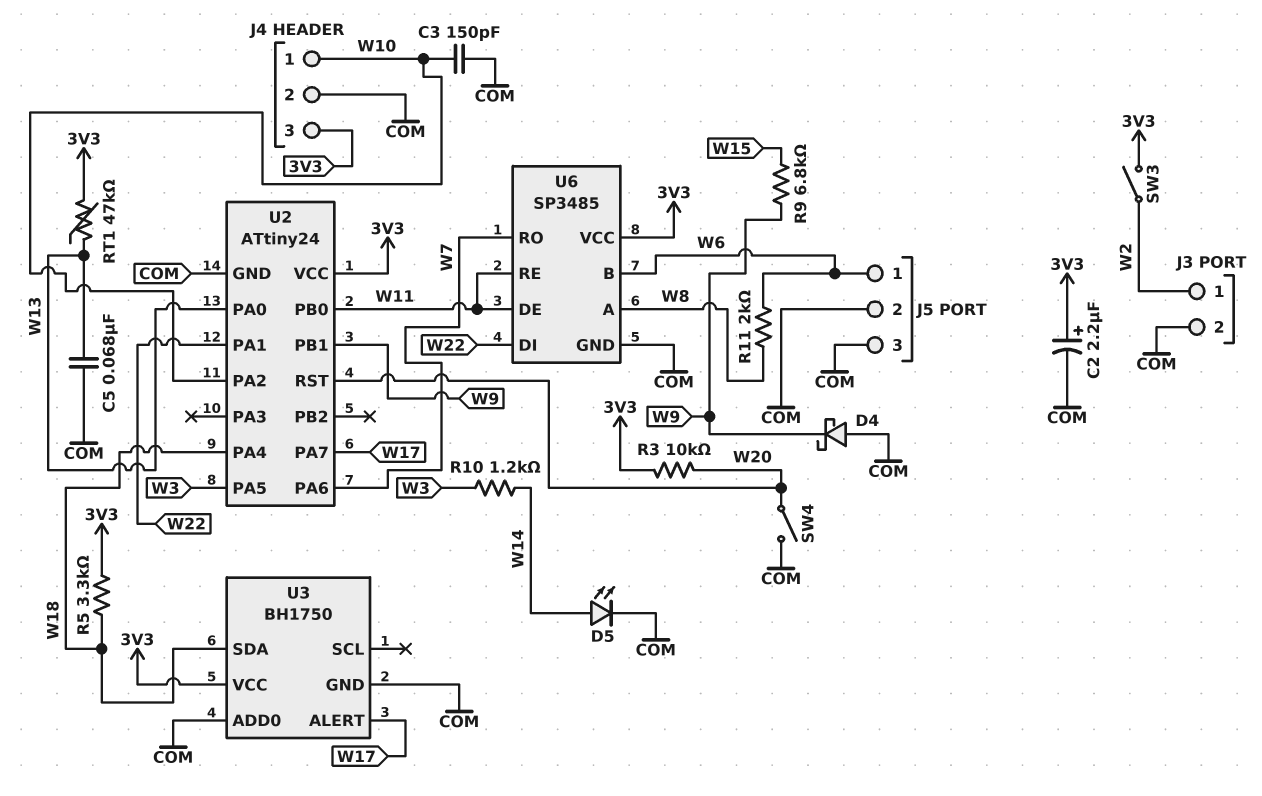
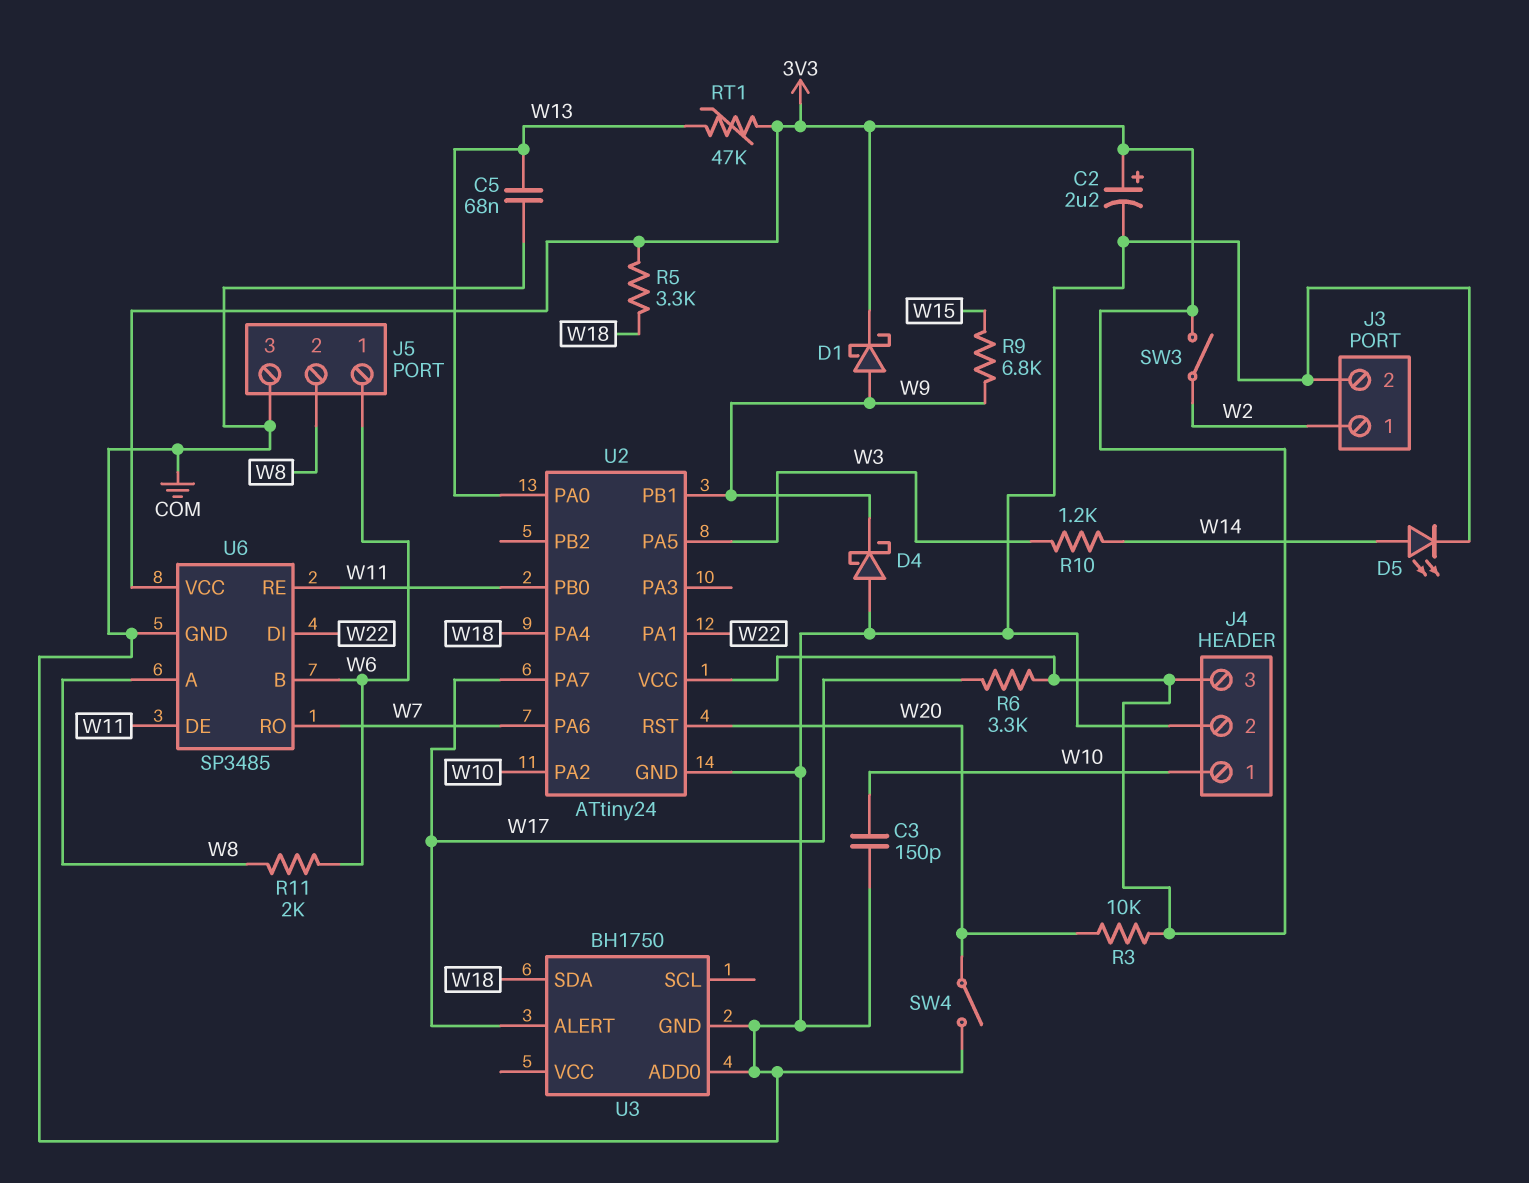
D1: none -> schottky (A W9, K 3V3)
J5 pin 2: COM -> W8
R6: none -> 3.3k (3V3, W17)
U3 pin VCC: 3V3 -> none

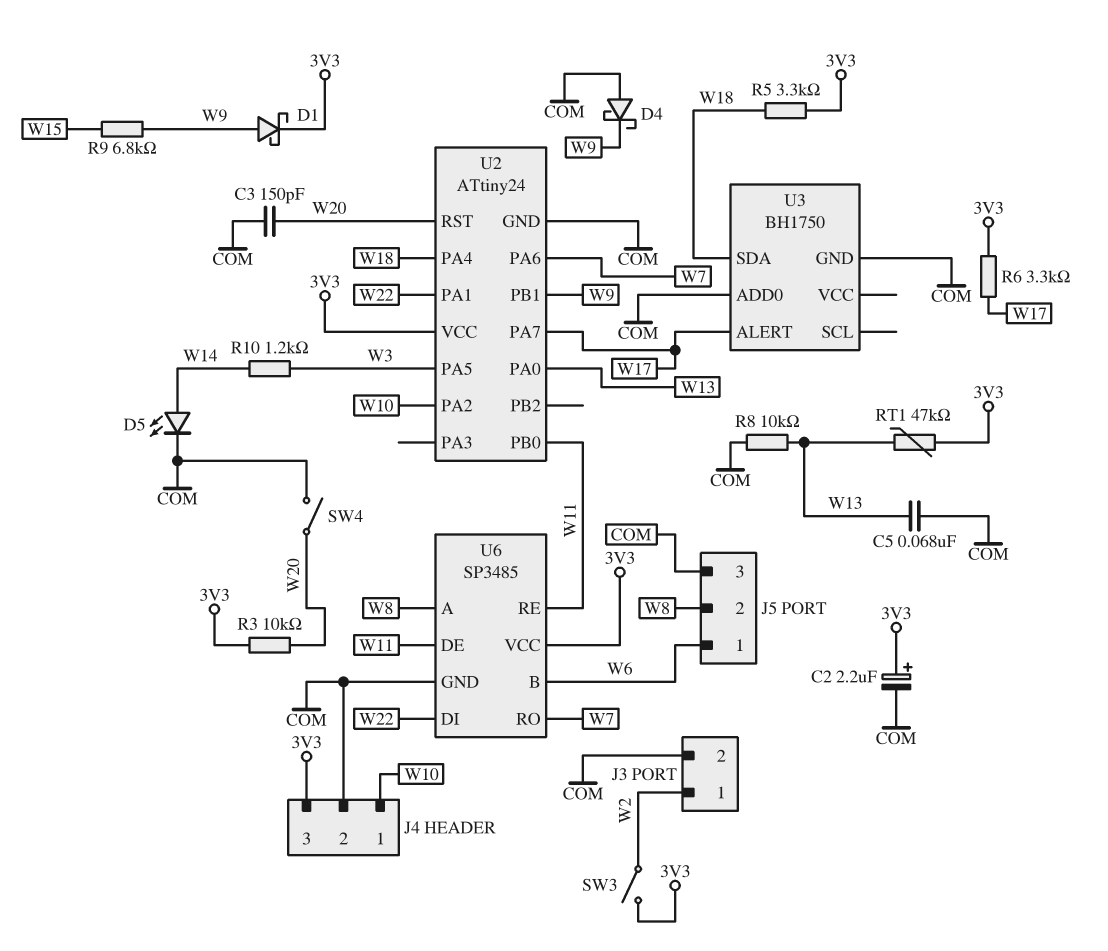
C3: 150pF (COM, W10) -> 150pF (COM, W20)
R8: none -> 10k (COM, W13)
R11: 2k (W6, W8) -> none

